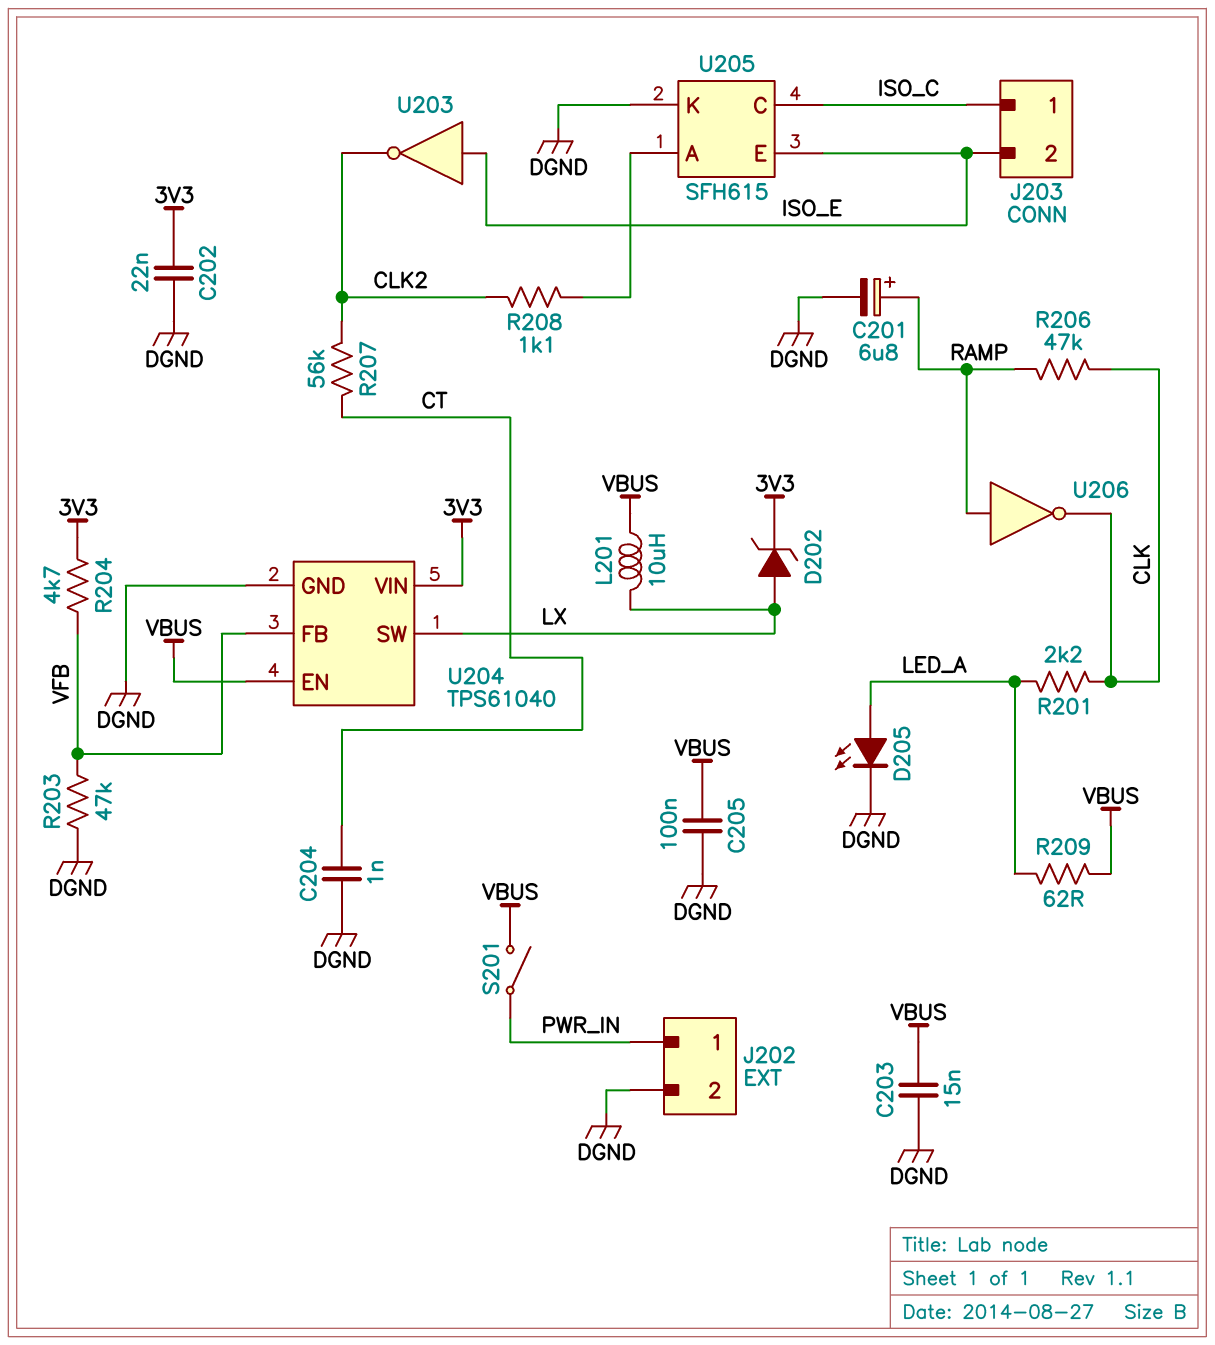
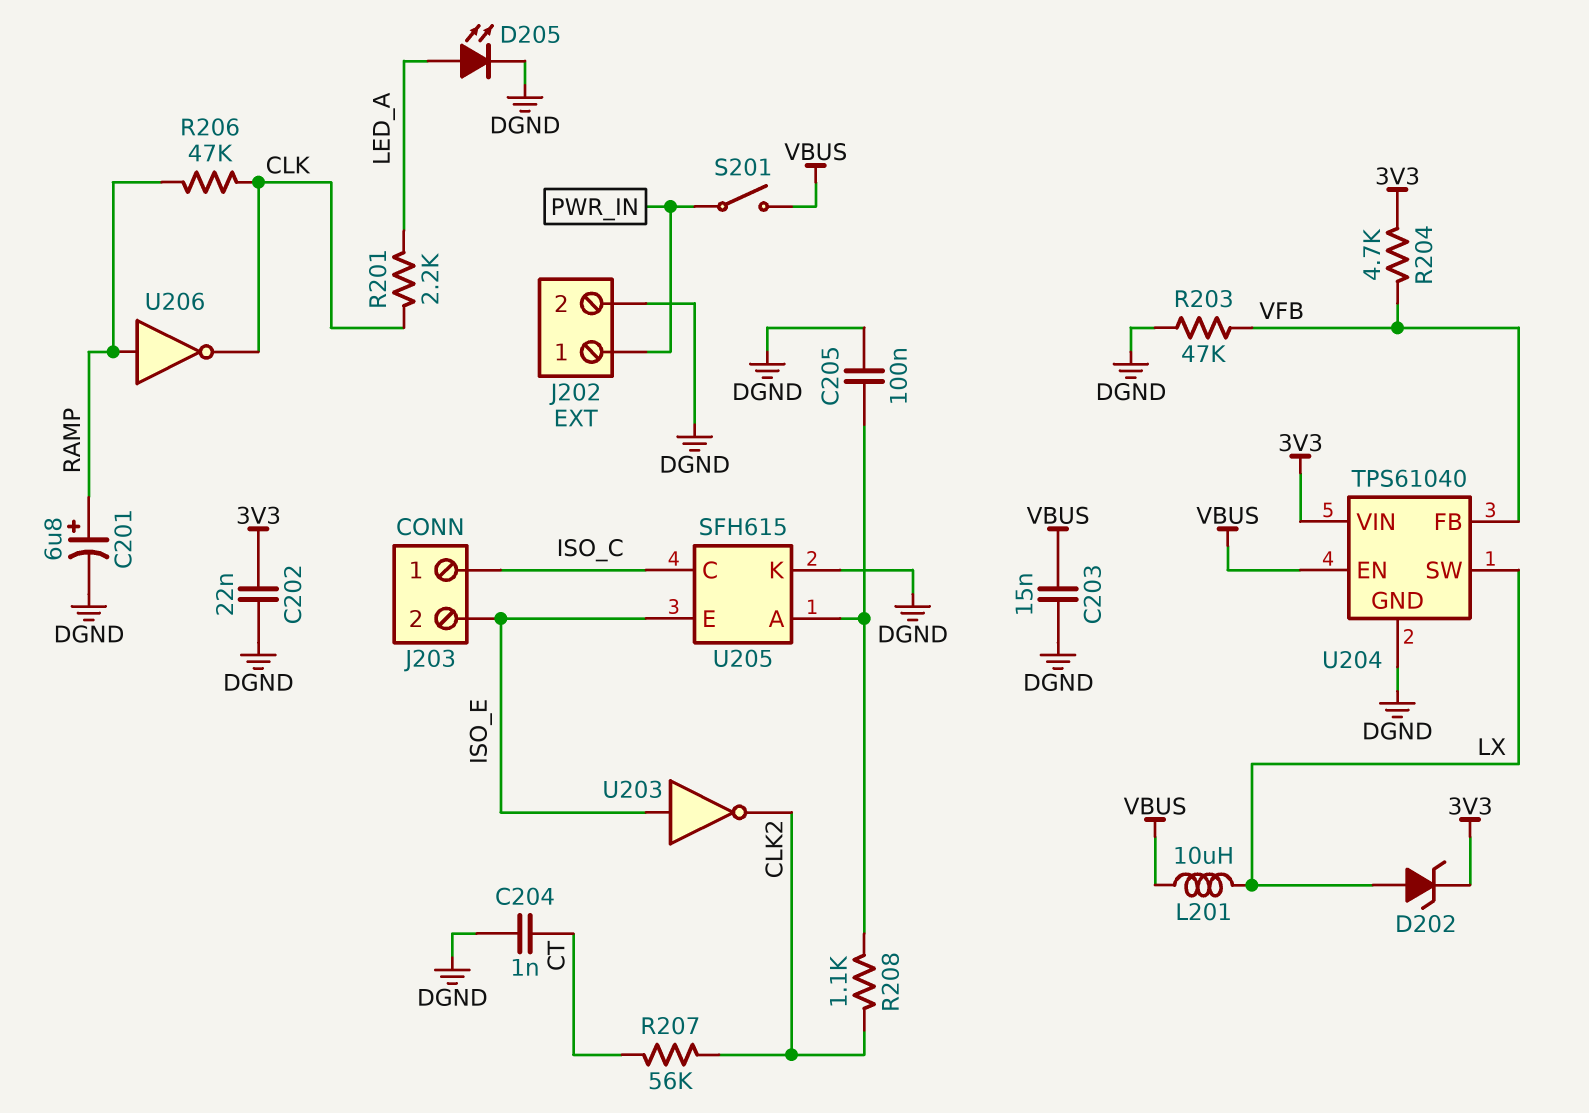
C205: 100nF (DGND, VBUS) -> 100nF (DGND, U205/A)
R209: 62 (LED_A, VBUS) -> none

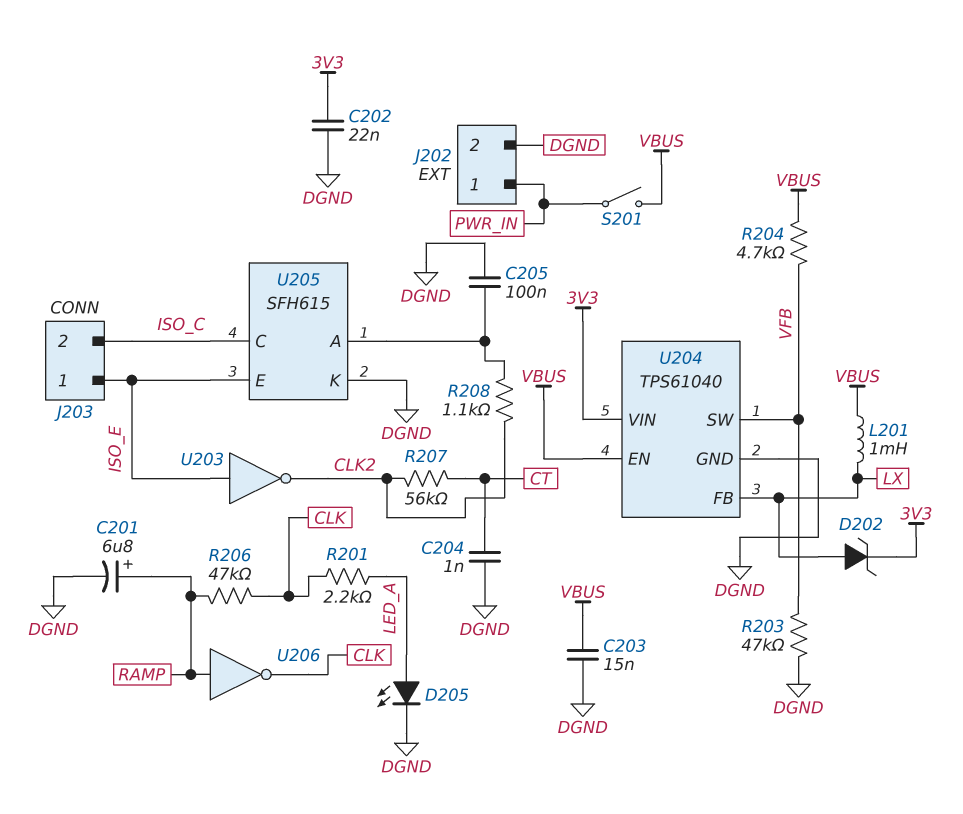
J203 pin 1: ISO_C -> ISO_E
J203 pin 2: ISO_E -> ISO_C
L201: 10uH (LX, VBUS) -> 1mH (LX, VBUS)
R204: 4.7k (3V3, VFB) -> 4.7k (VBUS, VFB)
U204 pin FB: VFB -> LX
U204 pin SW: LX -> VFB

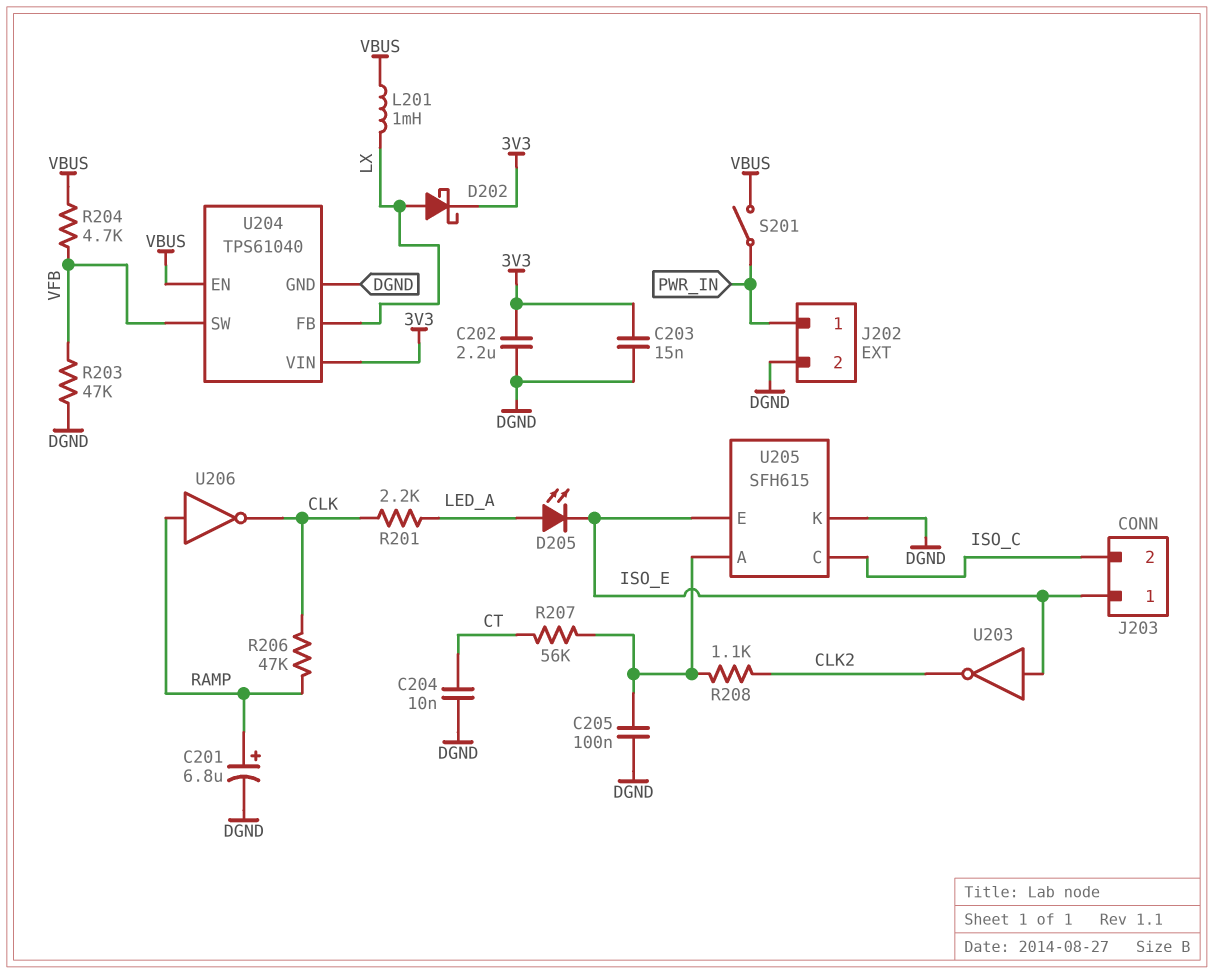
C202: 22nF (3V3, DGND) -> 2.2uF (3V3, DGND)
C203: 15nF (DGND, VBUS) -> 15nF (3V3, DGND)
C204: 1nF (CT, DGND) -> 10nF (CT, DGND)
D202: zener (A LX, K 3V3) -> schottky (A LX, K 3V3)
D205: LED (A LED_A, K DGND) -> LED (A LED_A, K ISO_E)
R207: 56k (CLK2, CT) -> 56k (CT, U205/A)

